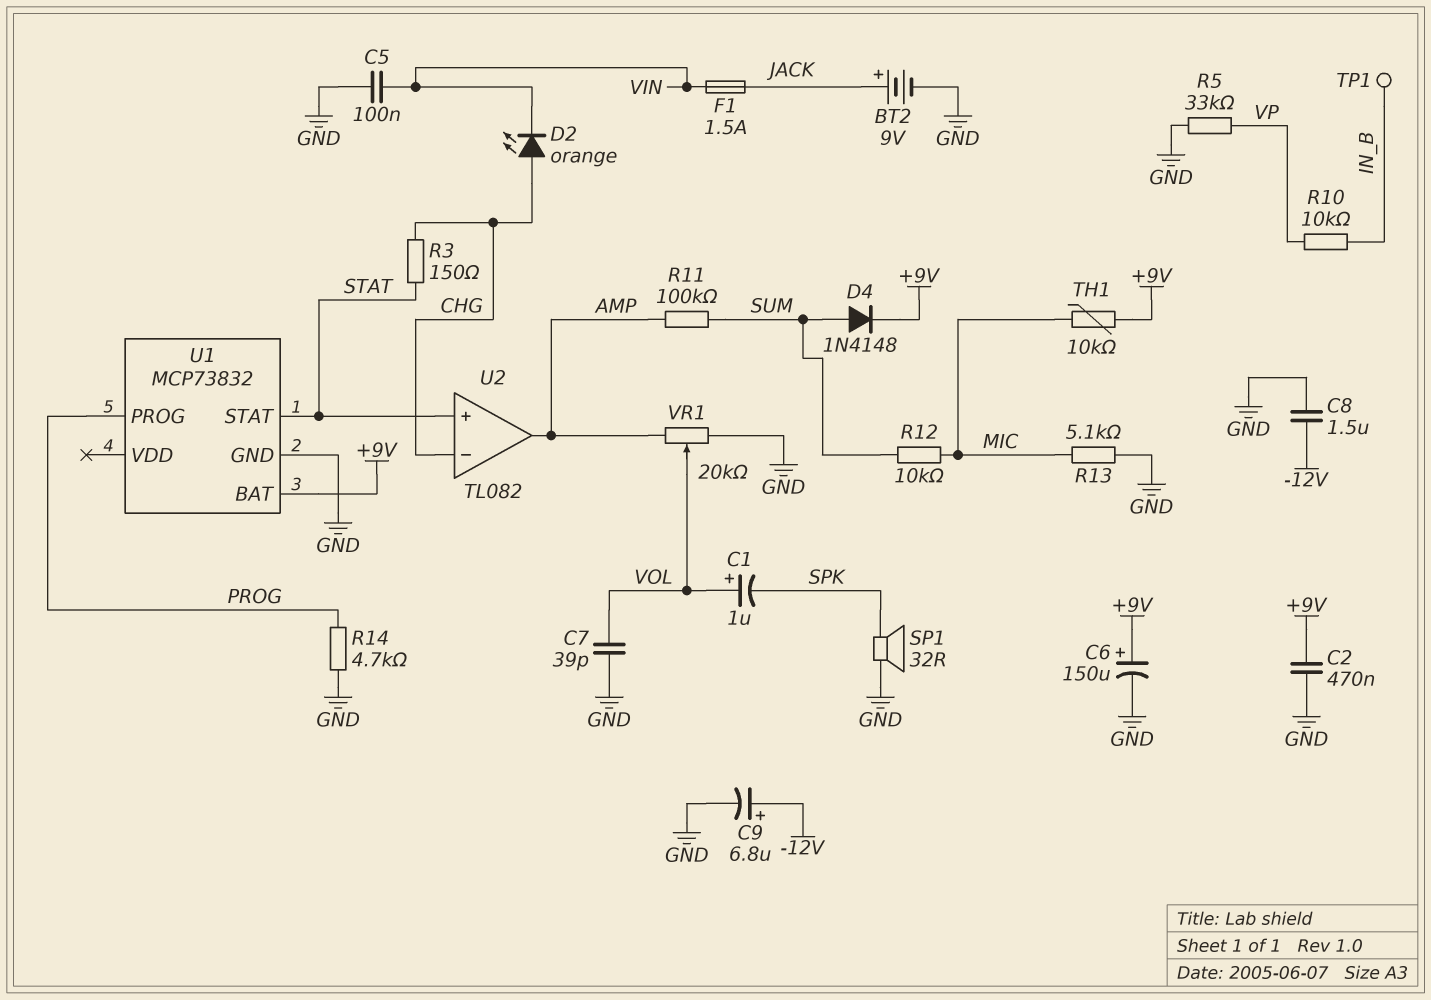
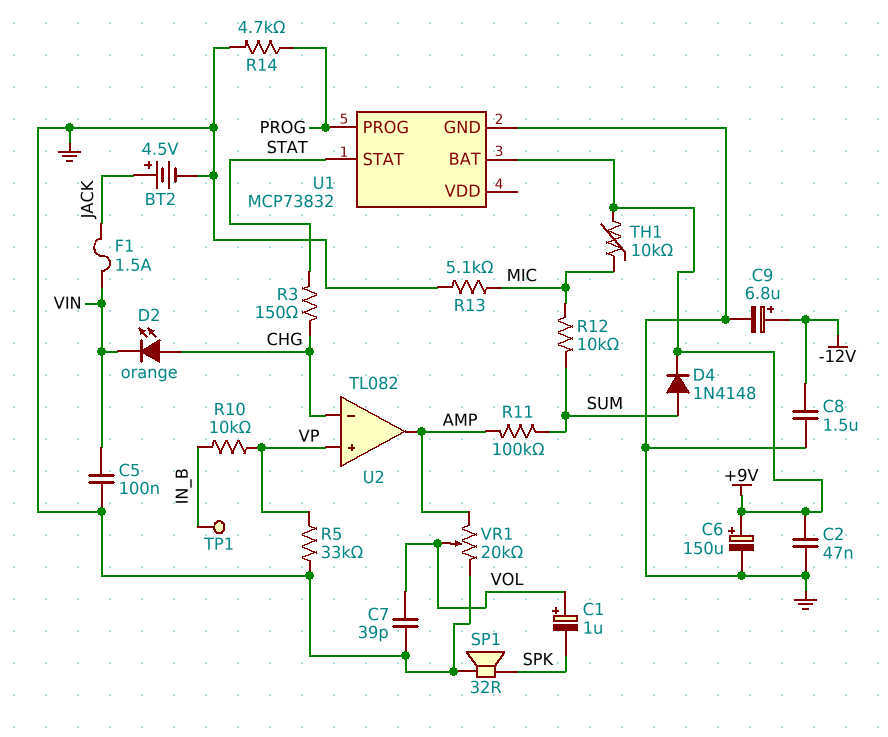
BT2: 9V (plus JACK, minus GND) -> 4.5V (plus JACK, minus GND)
C2: 470nF (+9V, GND) -> 47nF (+9V, GND)
U2 pin in+: STAT -> VP

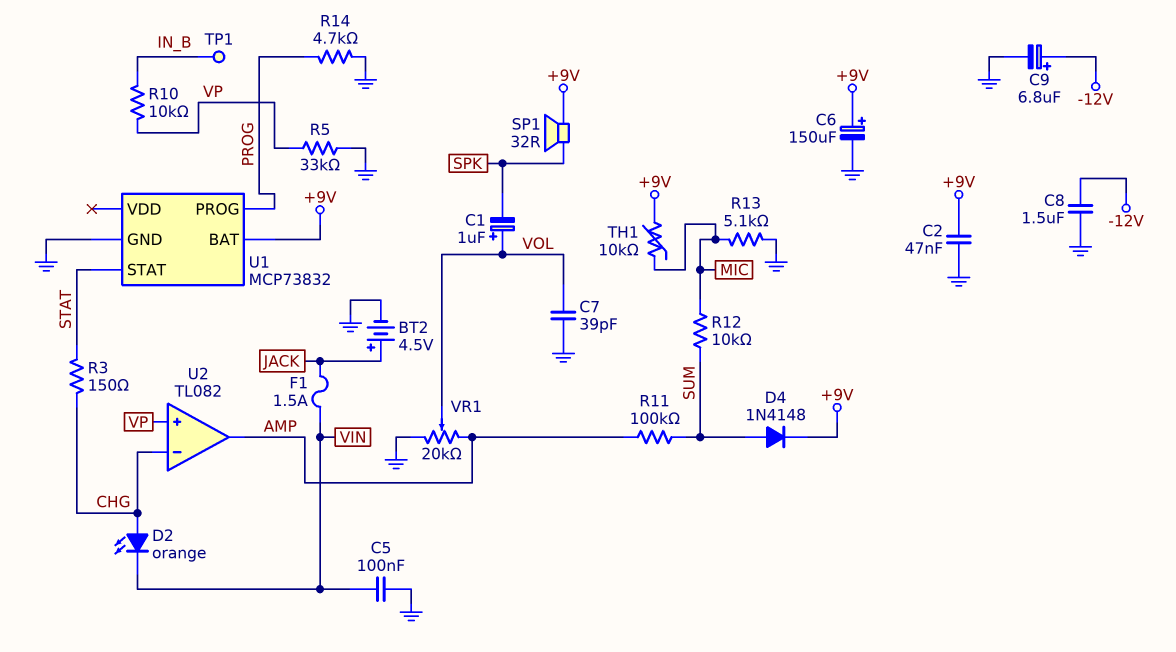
SP1: speaker 32R (GND, SPK) -> speaker 32R (+9V, SPK)

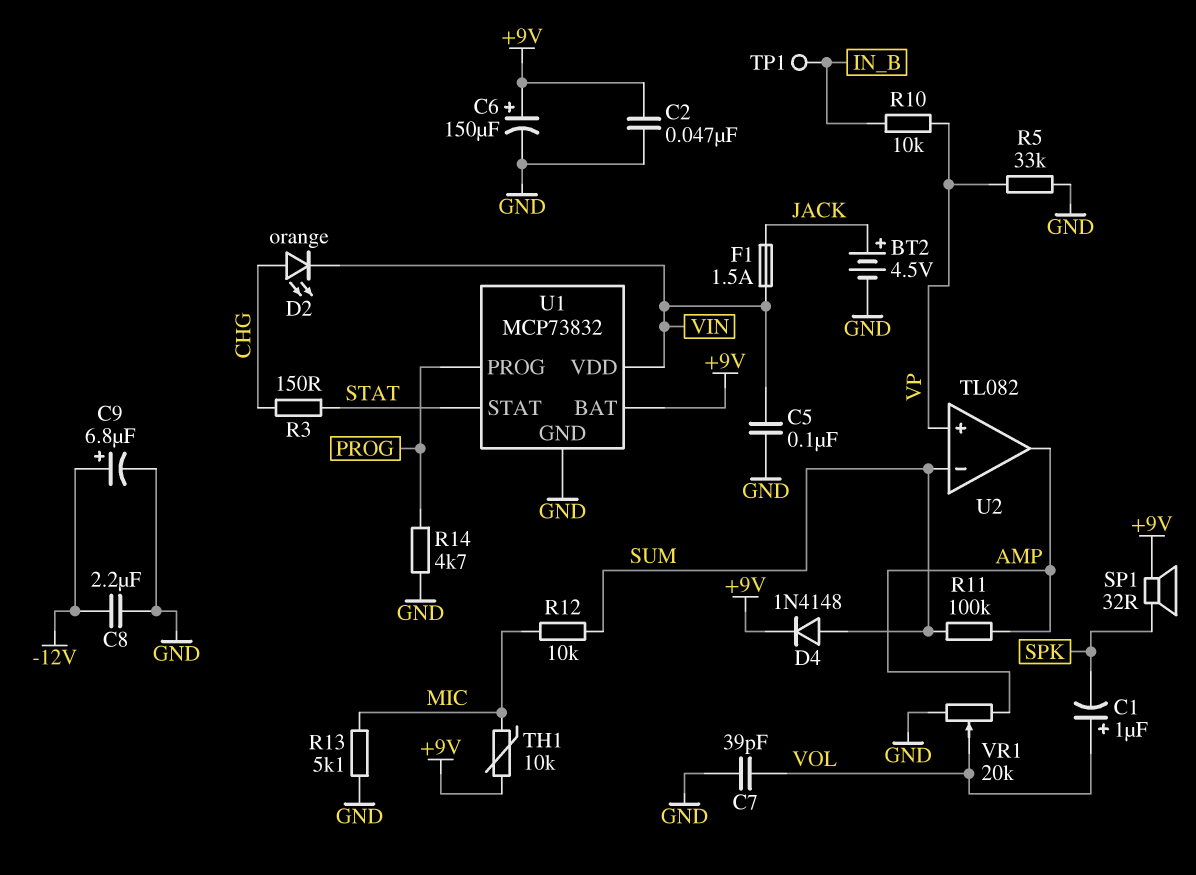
C8: 1.5uF (-12V, GND) -> 2.2uF (-12V, GND)
U1 pin VDD: none -> VIN
U2 pin in-: CHG -> SUM

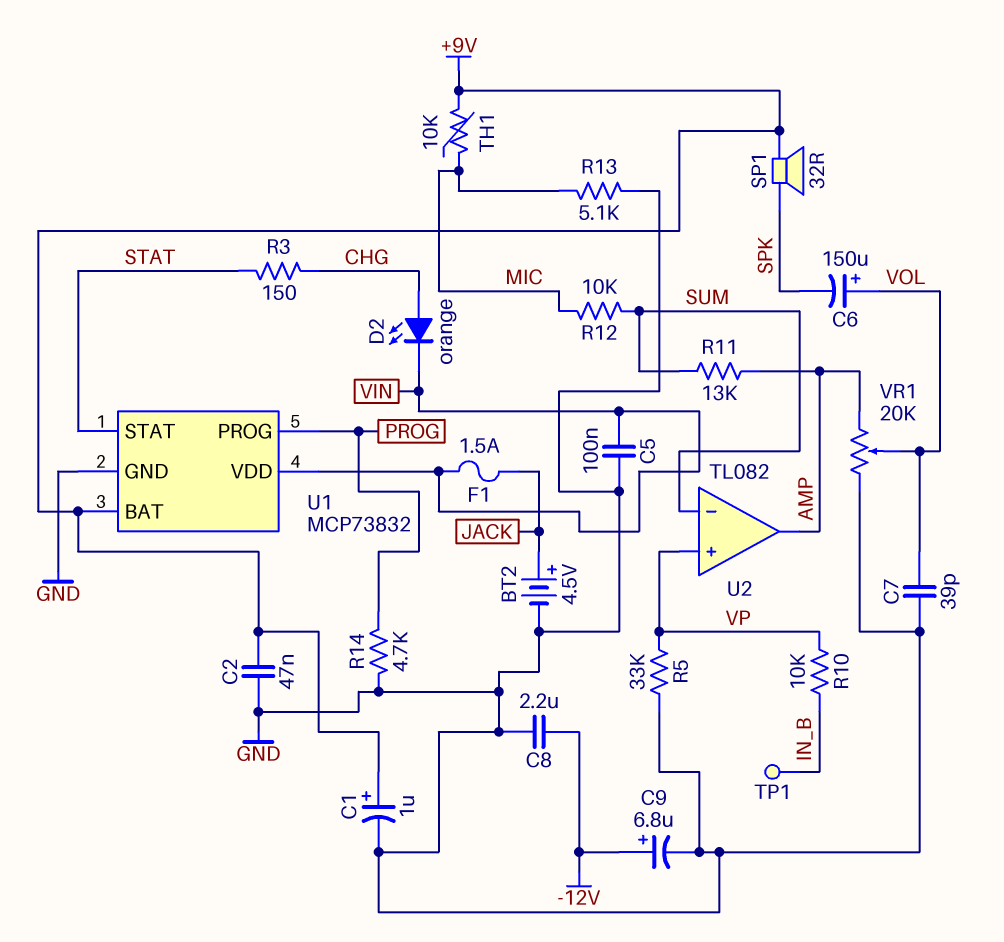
C1: 1uF (plus VOL, minus SPK) -> 1uF (plus +9V, minus GND)
C6: 150uF (plus +9V, minus GND) -> 150uF (plus VOL, minus SPK)
D4: diode 1N4148 (A SUM, K +9V) -> none
R11: 100k (AMP, SUM) -> 13k (AMP, SUM)

